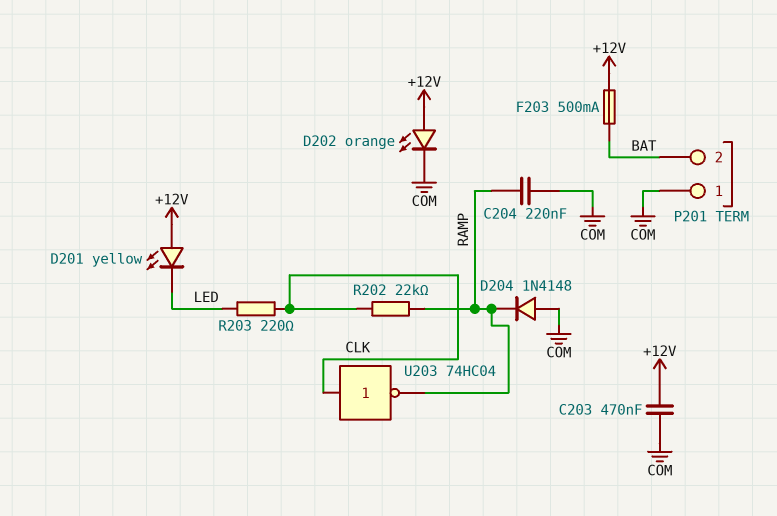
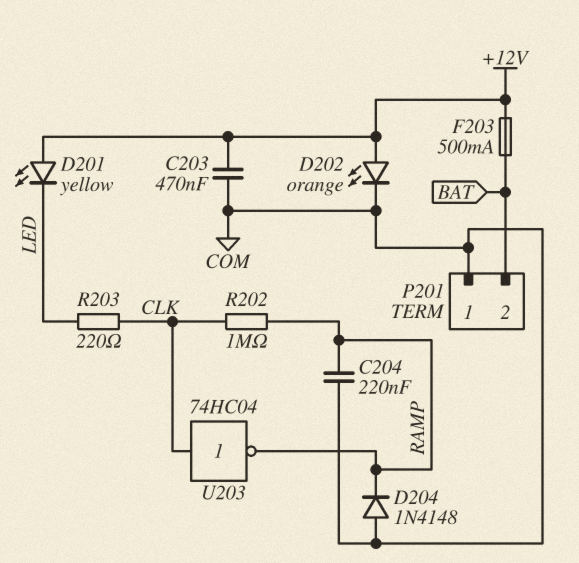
R202: 22k (CLK, RAMP) -> 1M (CLK, RAMP)

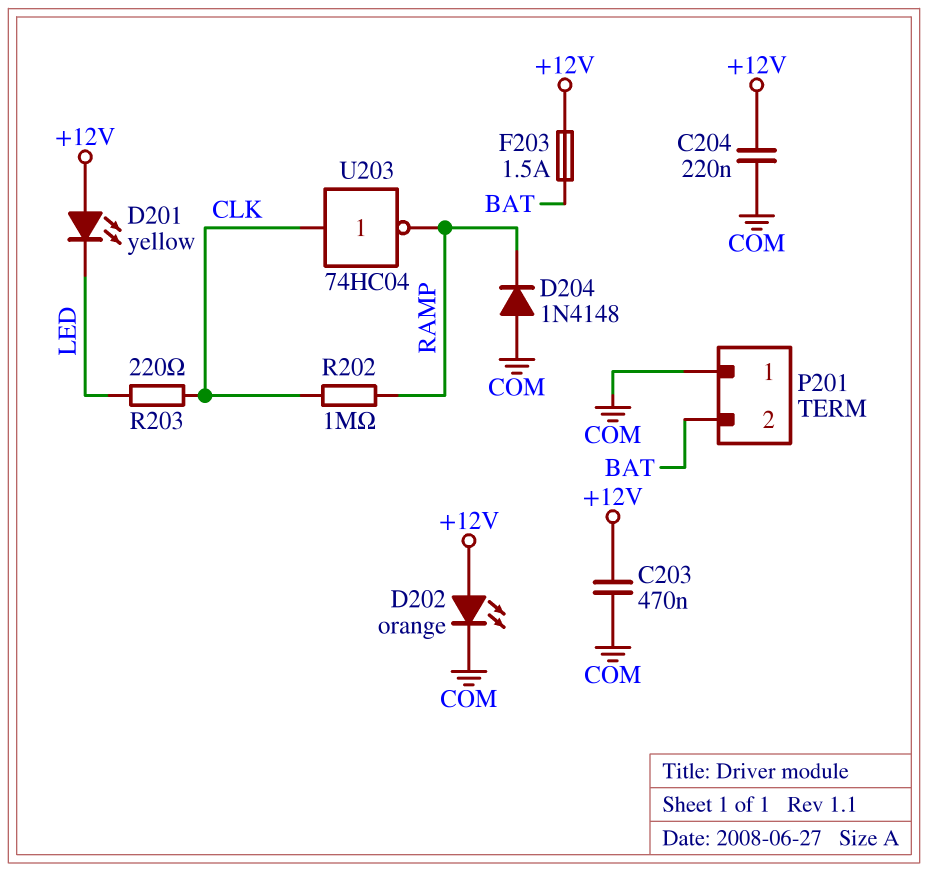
C204: 220nF (COM, RAMP) -> 220nF (+12V, COM)
F203: 500mA (+12V, BAT) -> 1.5A (+12V, BAT)

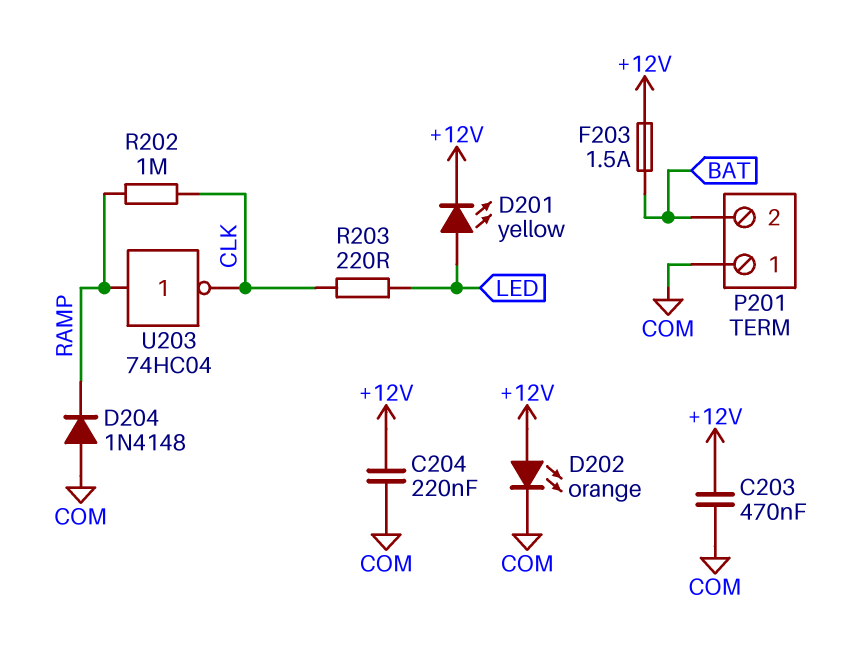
D201: LED yellow (A +12V, K LED) -> LED yellow (A LED, K +12V)
U203: NOT 74HC04 (in CLK, out RAMP) -> NOT 74HC04 (in RAMP, out CLK)

